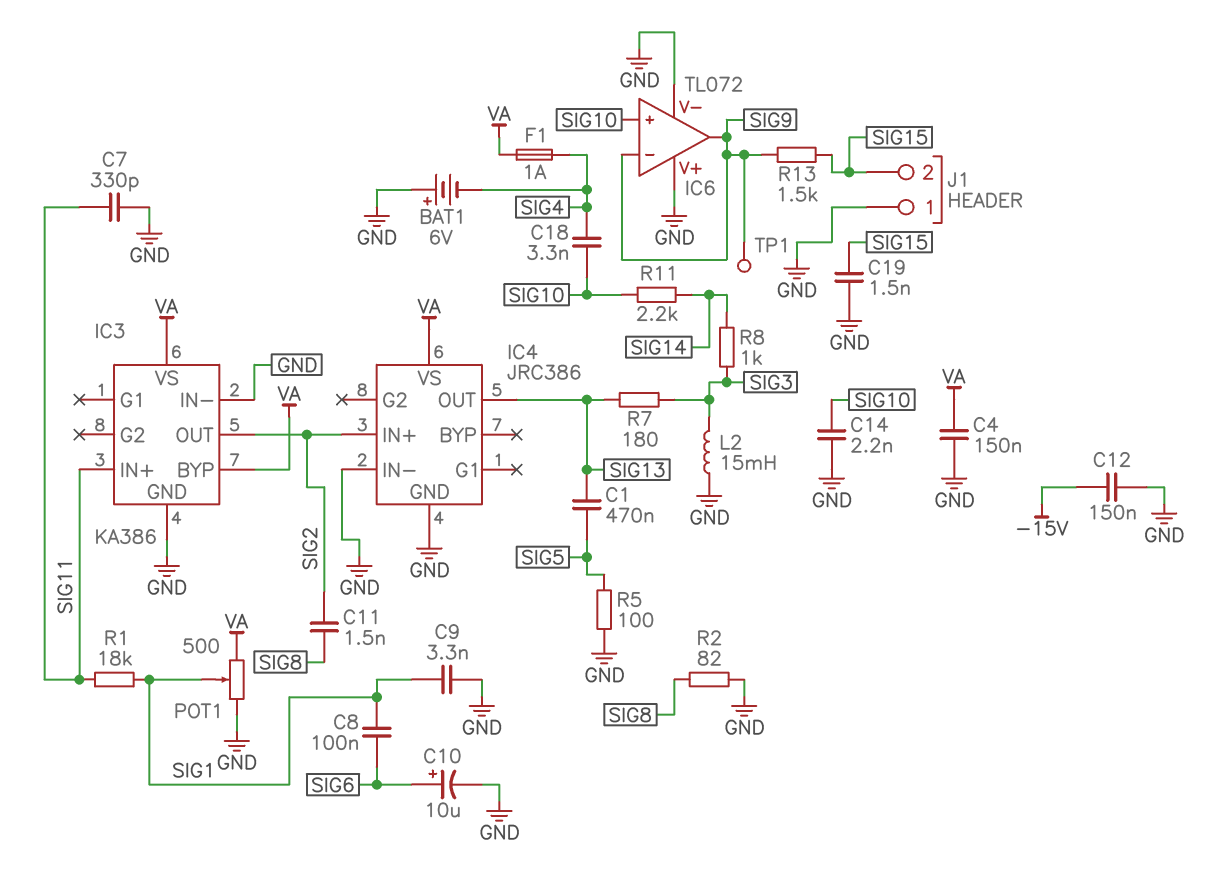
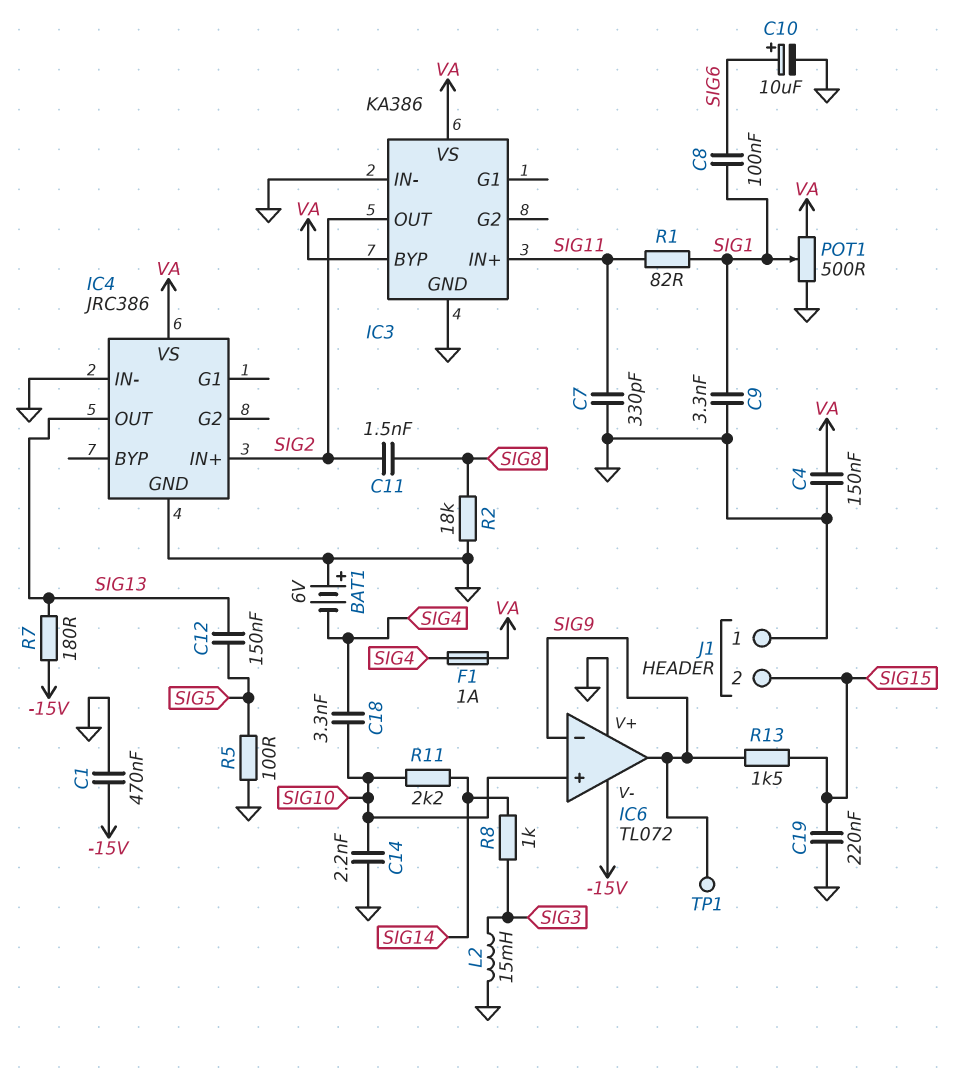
C1: 470nF (SIG5, SIG13) -> 470nF (-15V, GND)
C12: 150nF (-15V, GND) -> 150nF (SIG5, SIG13)
C19: 1.5nF (GND, SIG15) -> 220nF (GND, SIG15)
IC6 pin V-: GND -> -15V
R1: 18k (SIG1, SIG11) -> 82 (SIG1, SIG11)
R2: 82 (GND, SIG8) -> 18k (GND, SIG8)
R7: 180 (SIG3, SIG13) -> 180 (-15V, SIG13)

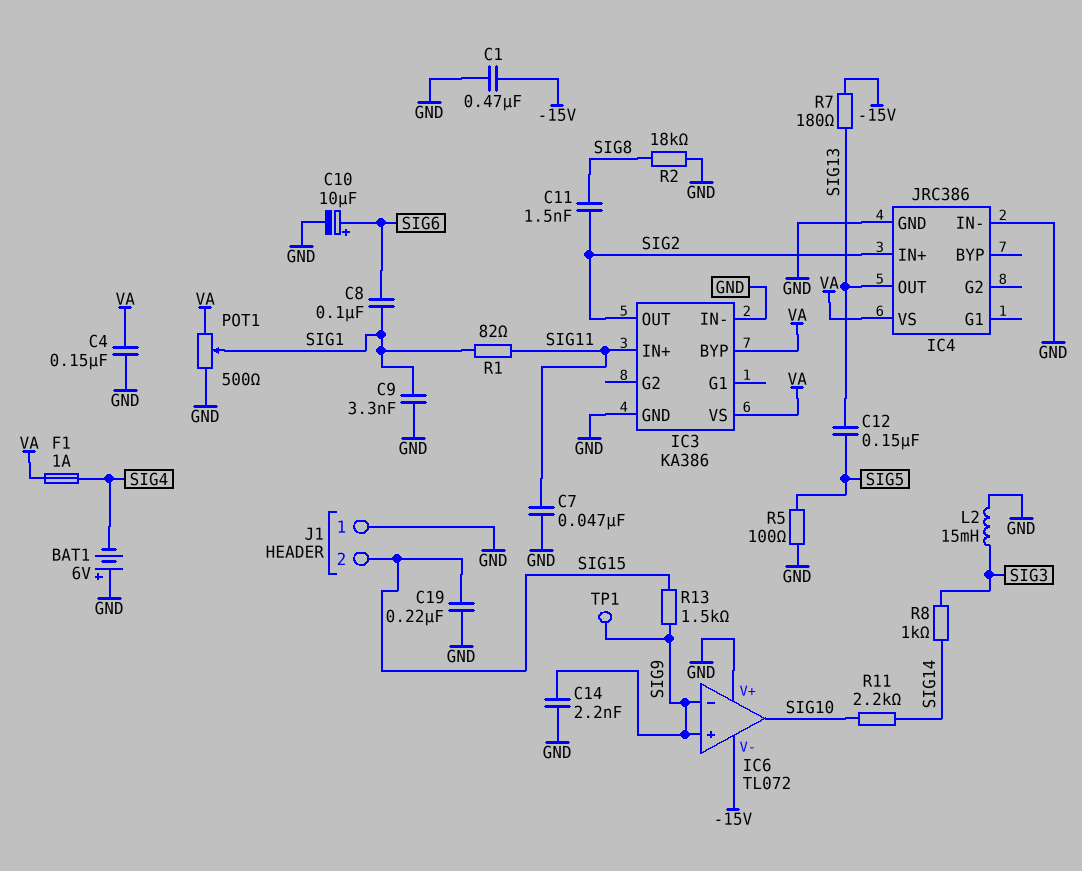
C7: 330pF (GND, SIG11) -> 47nF (GND, SIG11)
C14: 2.2nF (GND, SIG10) -> 2.2nF (GND, SIG9)
C18: 3.3nF (SIG4, SIG10) -> none
IC6 pin in+: SIG10 -> SIG9
IC6 pin out: SIG9 -> SIG10

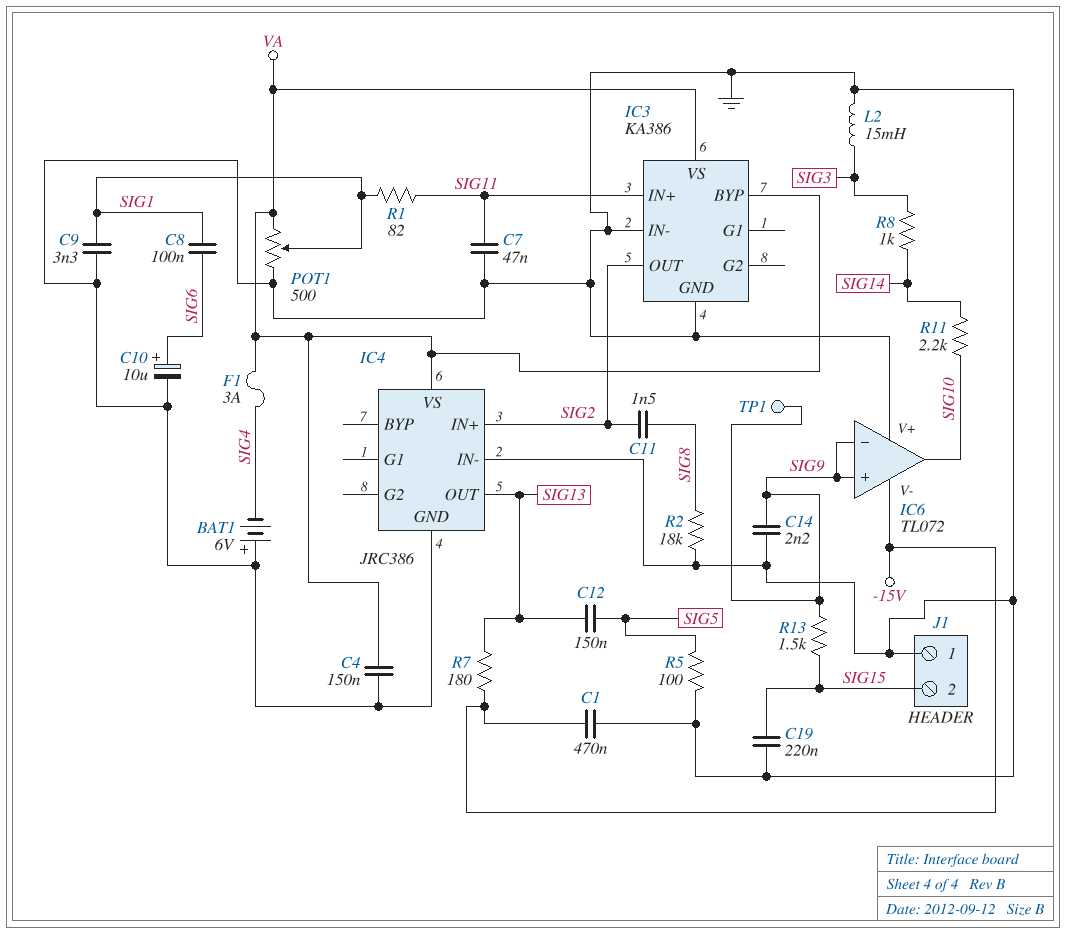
F1: 1A (SIG4, VA) -> 3A (SIG4, VA)

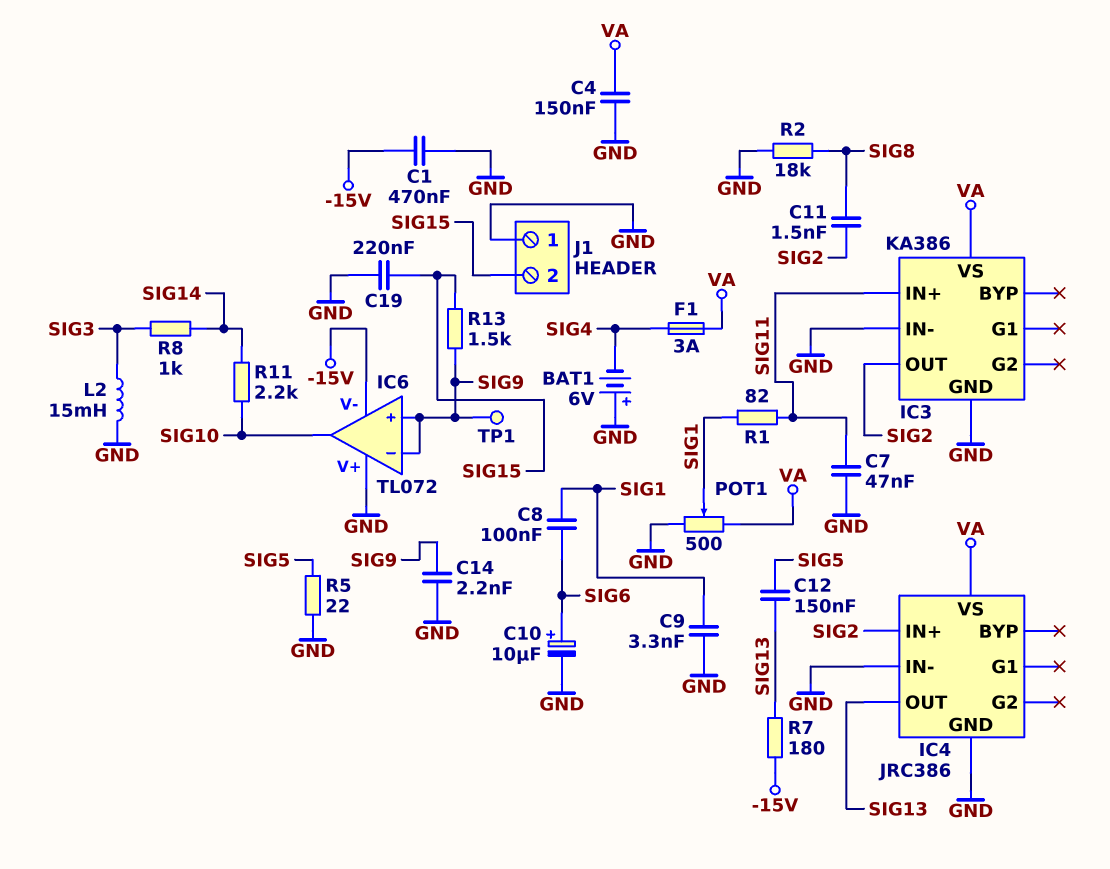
IC3 pin BYP: VA -> none
R5: 100 (GND, SIG5) -> 22 (GND, SIG5)

